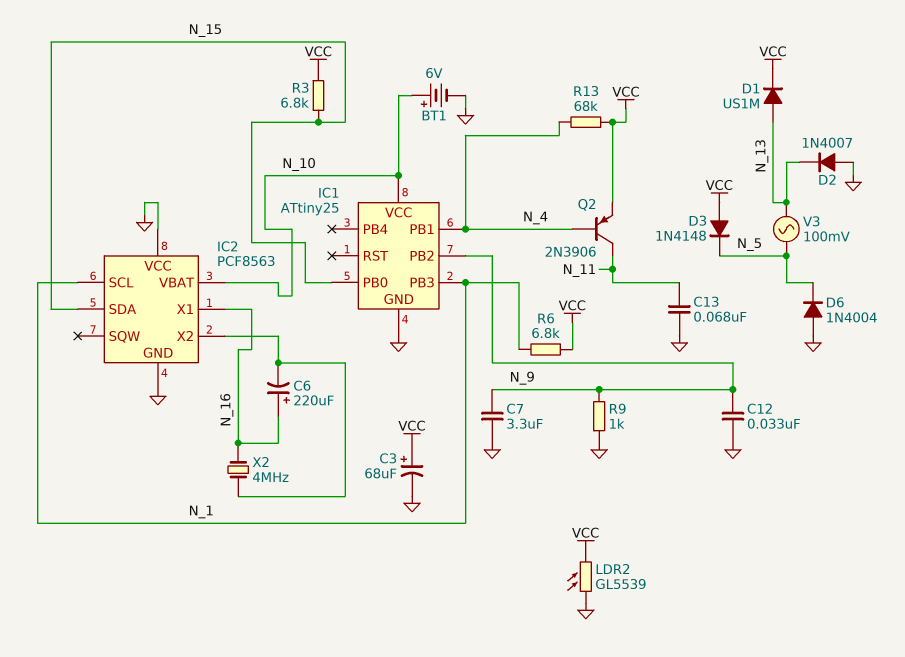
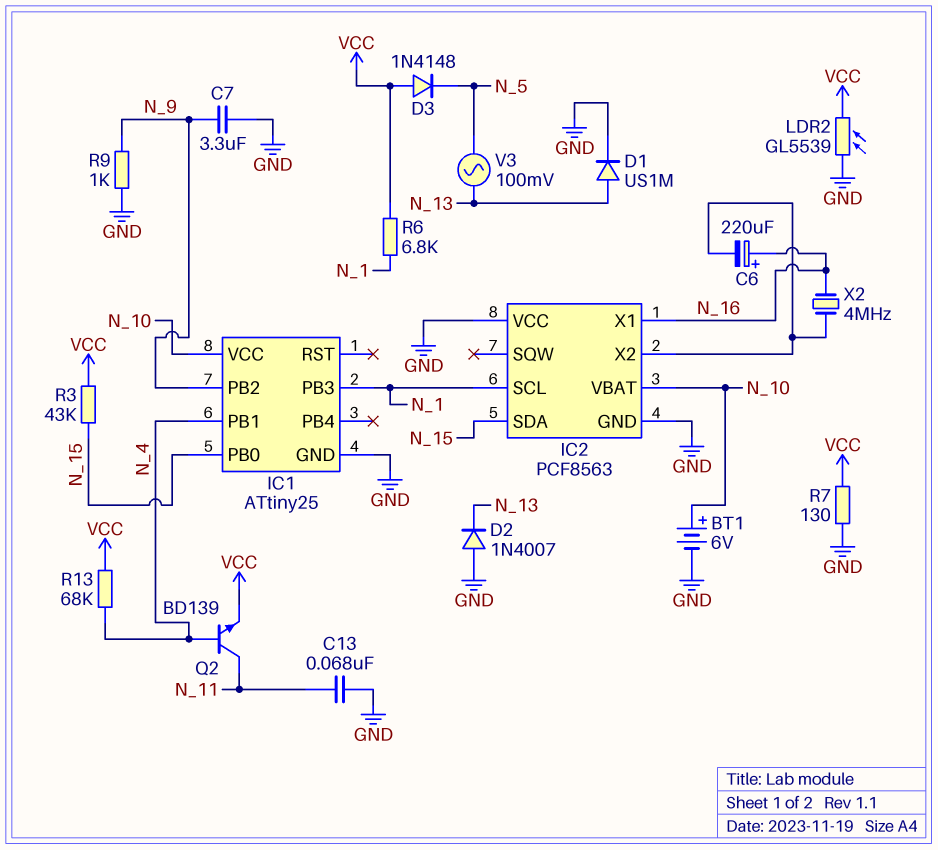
C3: 68uF (plus VCC, minus GND) -> none
C12: 33nF (GND, N_9) -> none
D1: diode US1M (A N_13, K VCC) -> diode US1M (A N_13, K GND)
D6: diode 1N4004 (A GND, K N_5) -> none
Q2: PNP 2N3906 (B N_4, C N_11, E VCC) -> NPN BD139 (B N_4, C N_11, E VCC)
R3: 6.8k (N_15, VCC) -> 43k (N_15, VCC)
R7: none -> 130 (GND, VCC)

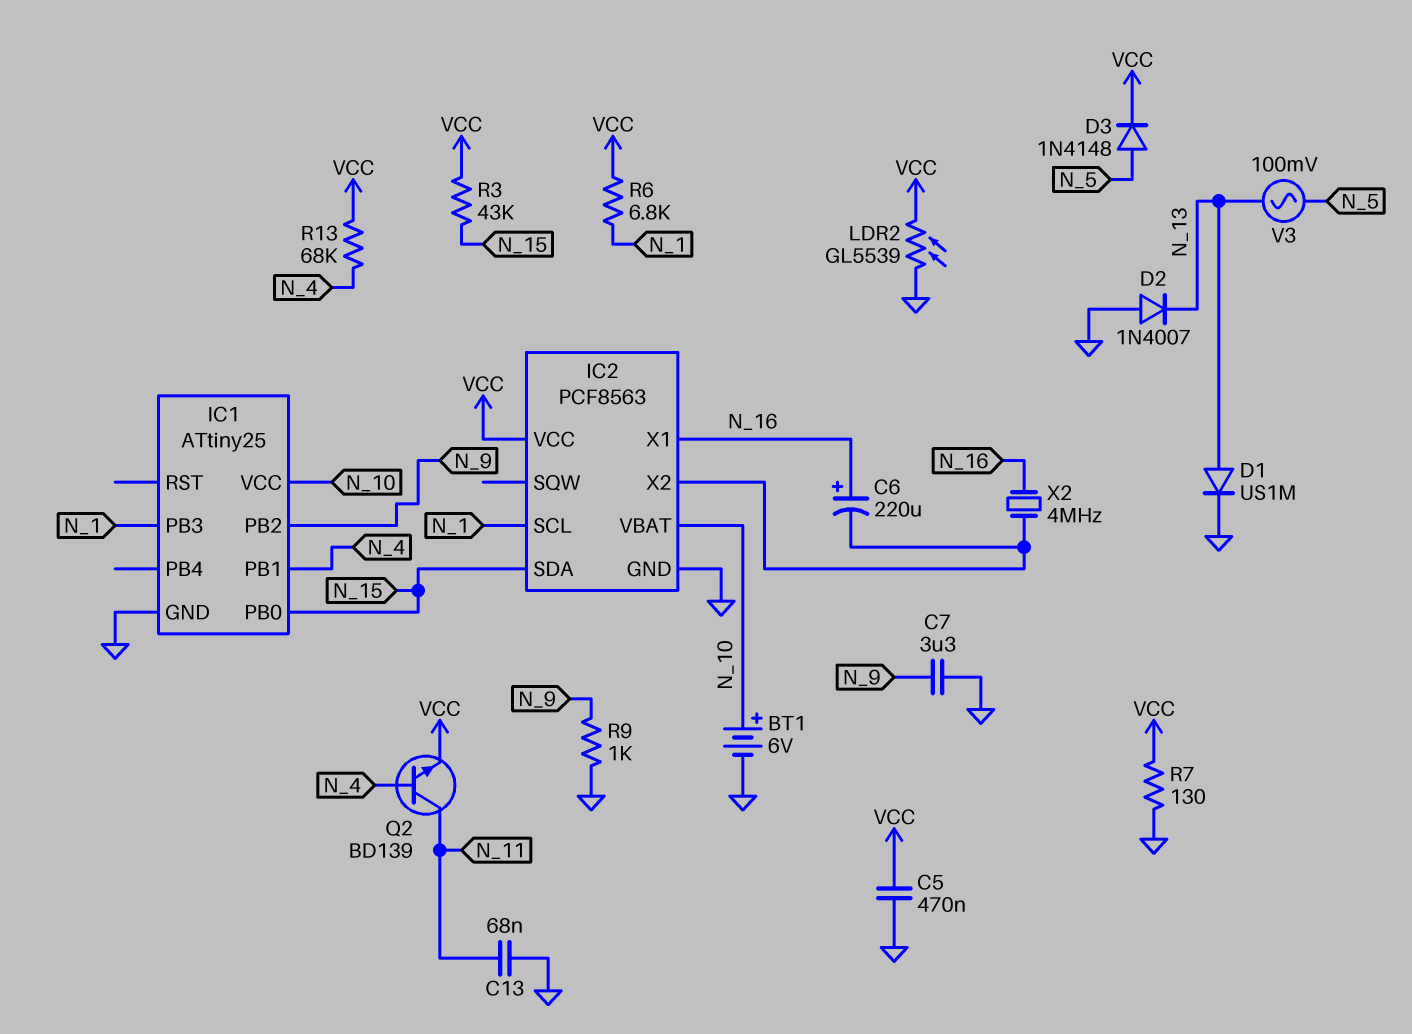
C5: none -> 470nF (GND, VCC)
D3: diode 1N4148 (A VCC, K N_5) -> diode 1N4148 (A N_5, K VCC)
IC2 pin VCC: GND -> VCC

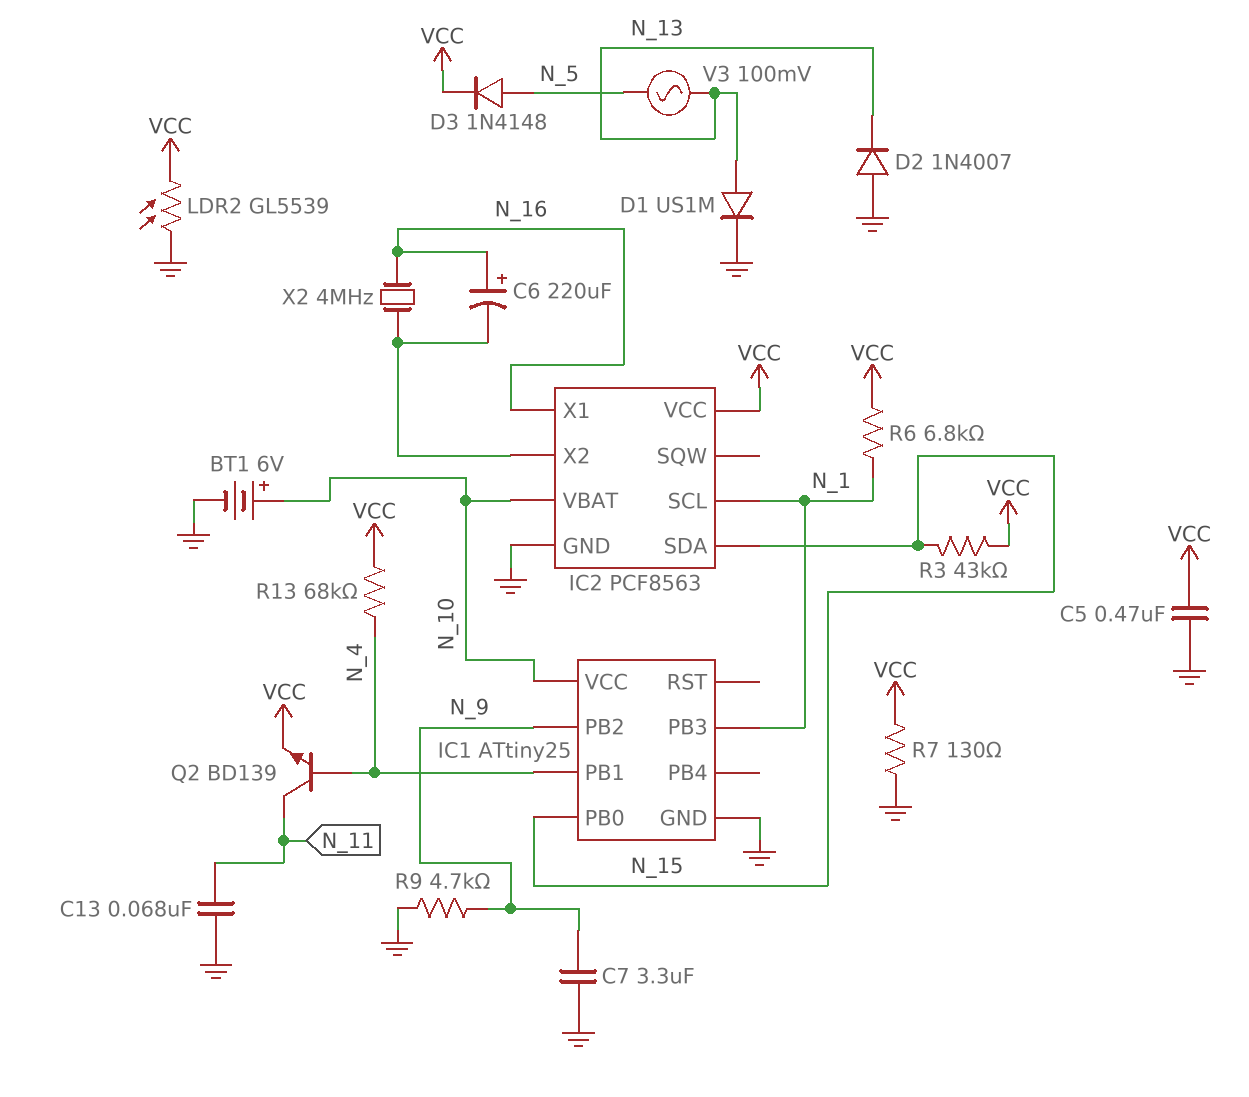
R9: 1k (GND, N_9) -> 4.7k (GND, N_9)

